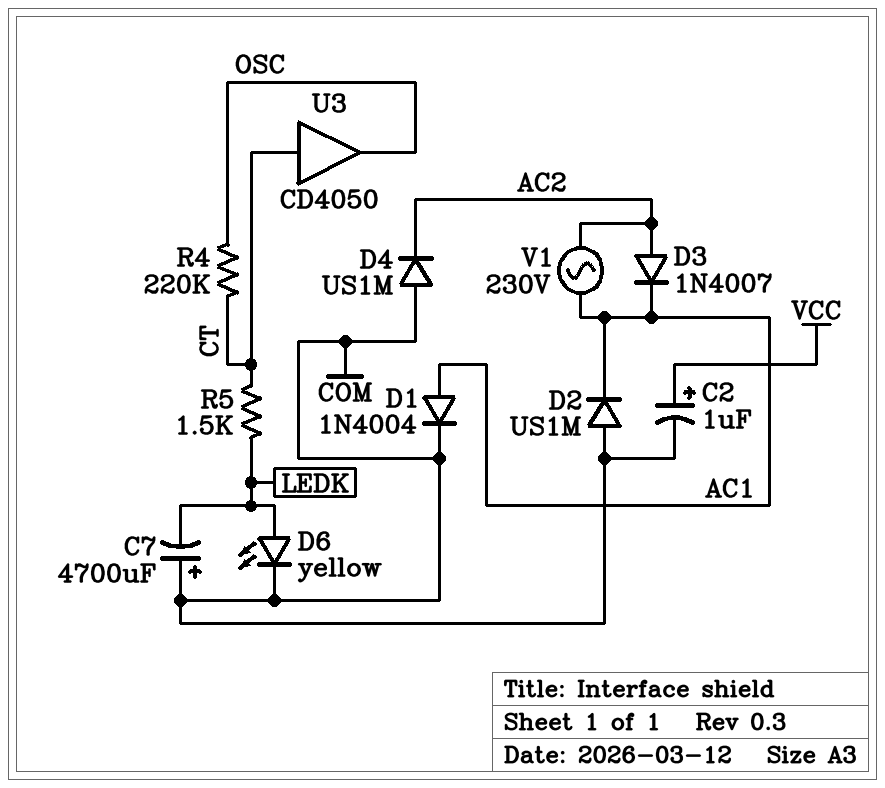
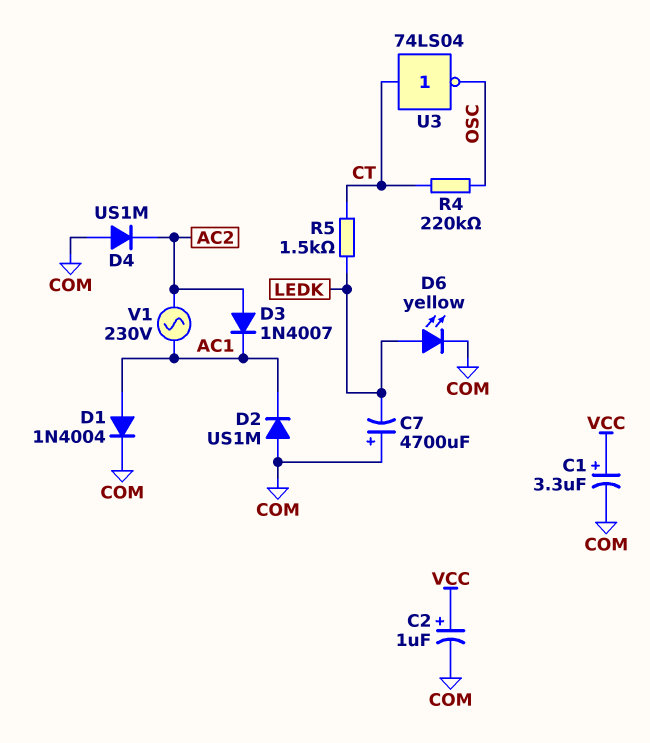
C1: none -> 3.3uF (plus VCC, minus COM)
U3: buffer CD4050 (in CT, out OSC) -> NOT 74LS04 (in CT, out OSC)

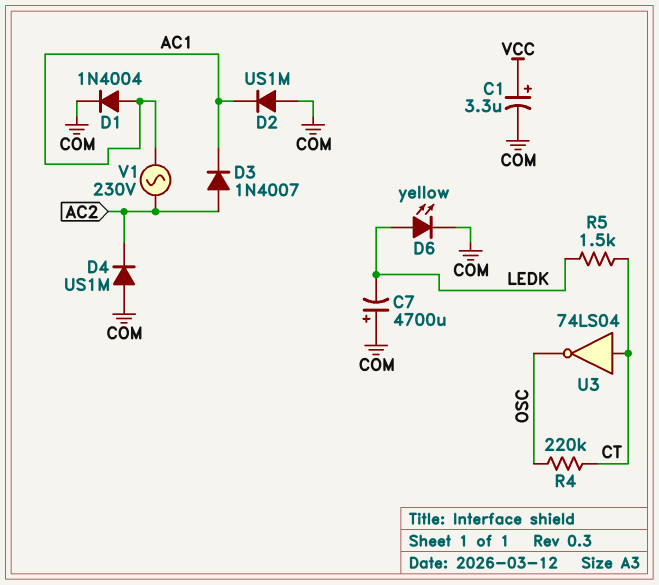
C2: 1uF (plus VCC, minus COM) -> none

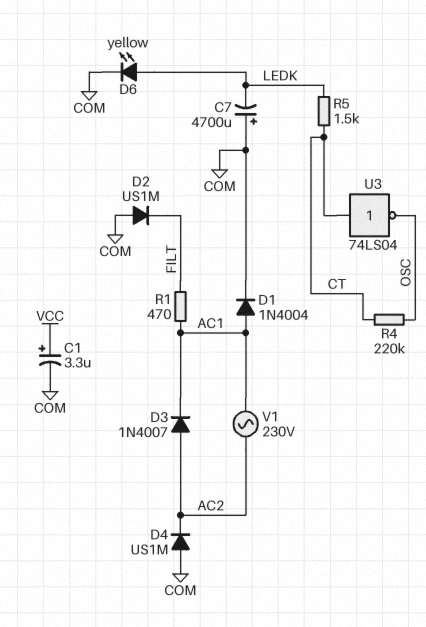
D2: diode US1M (A COM, K AC1) -> diode US1M (A COM, K FILT)
R1: none -> 470 (AC1, FILT)

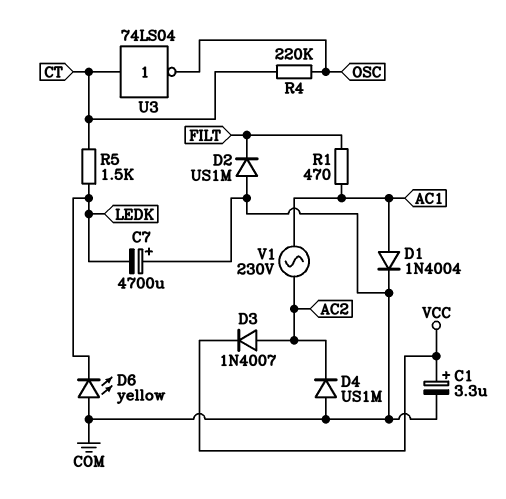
D3: diode 1N4007 (A AC2, K AC1) -> diode 1N4007 (A AC2, K VCC)
D6: LED yellow (A LEDK, K COM) -> LED yellow (A COM, K LEDK)

